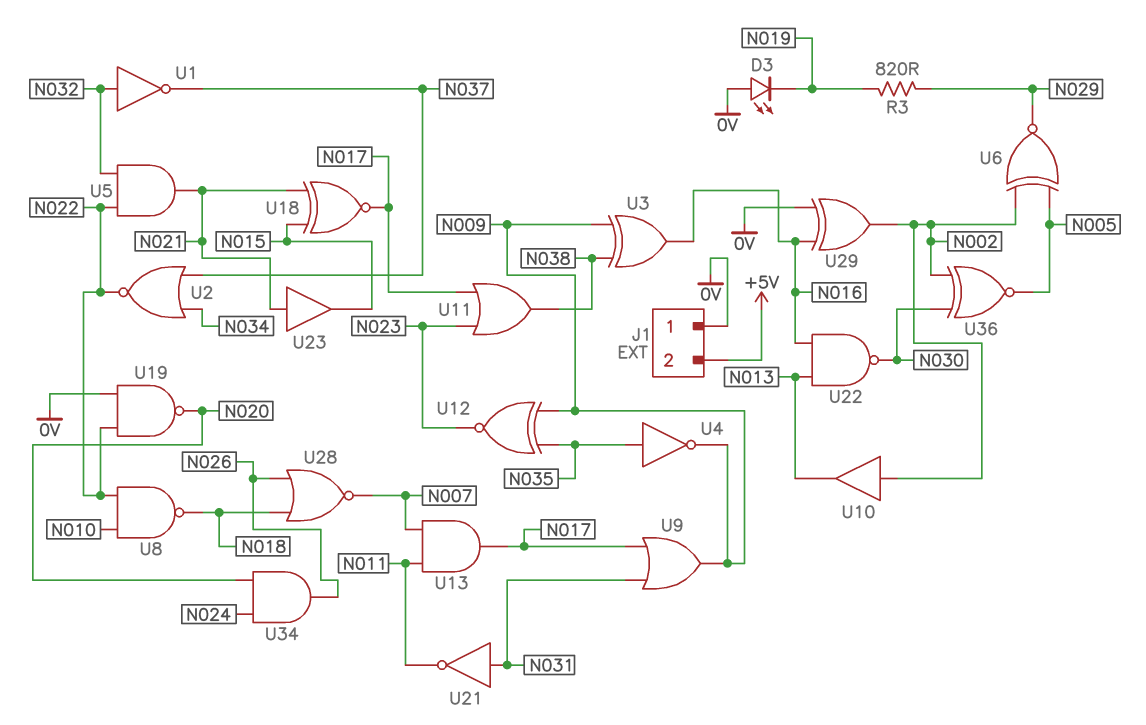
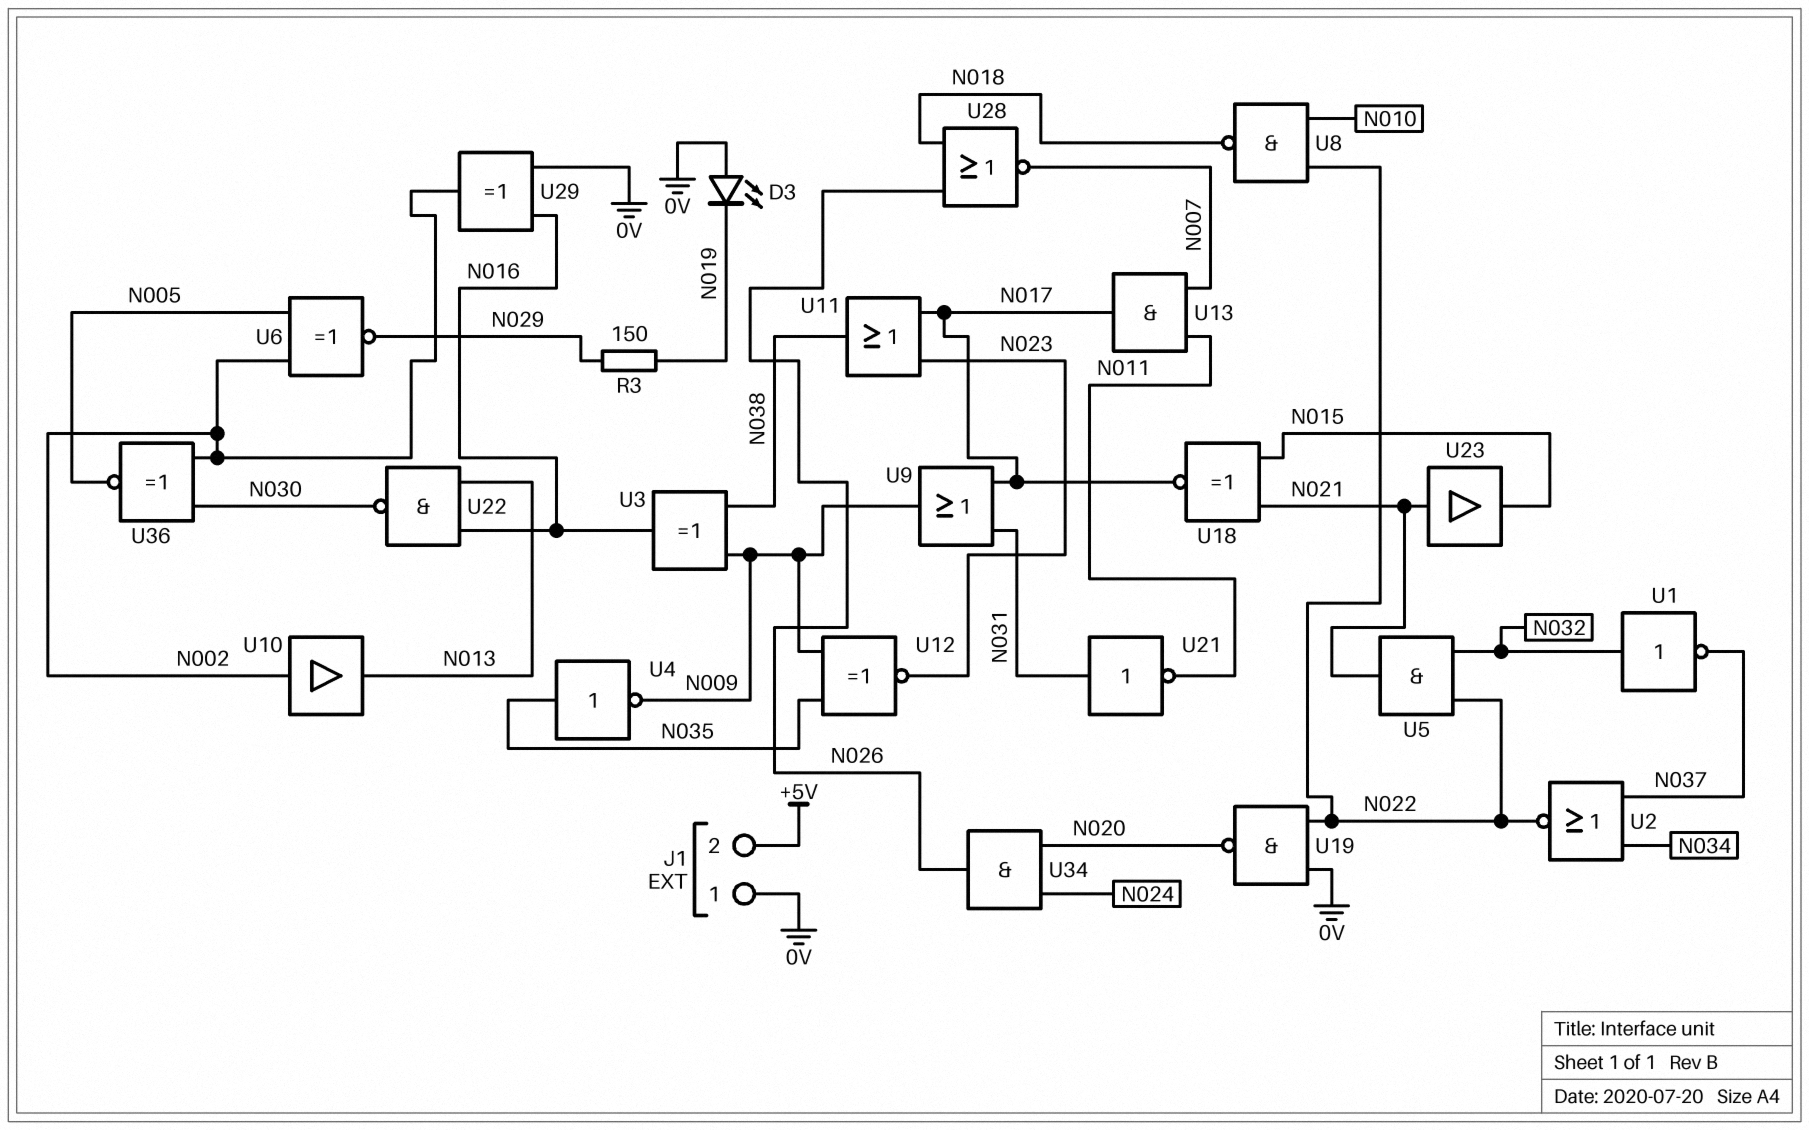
R3: 820 (N019, N029) -> 150 (N019, N029)

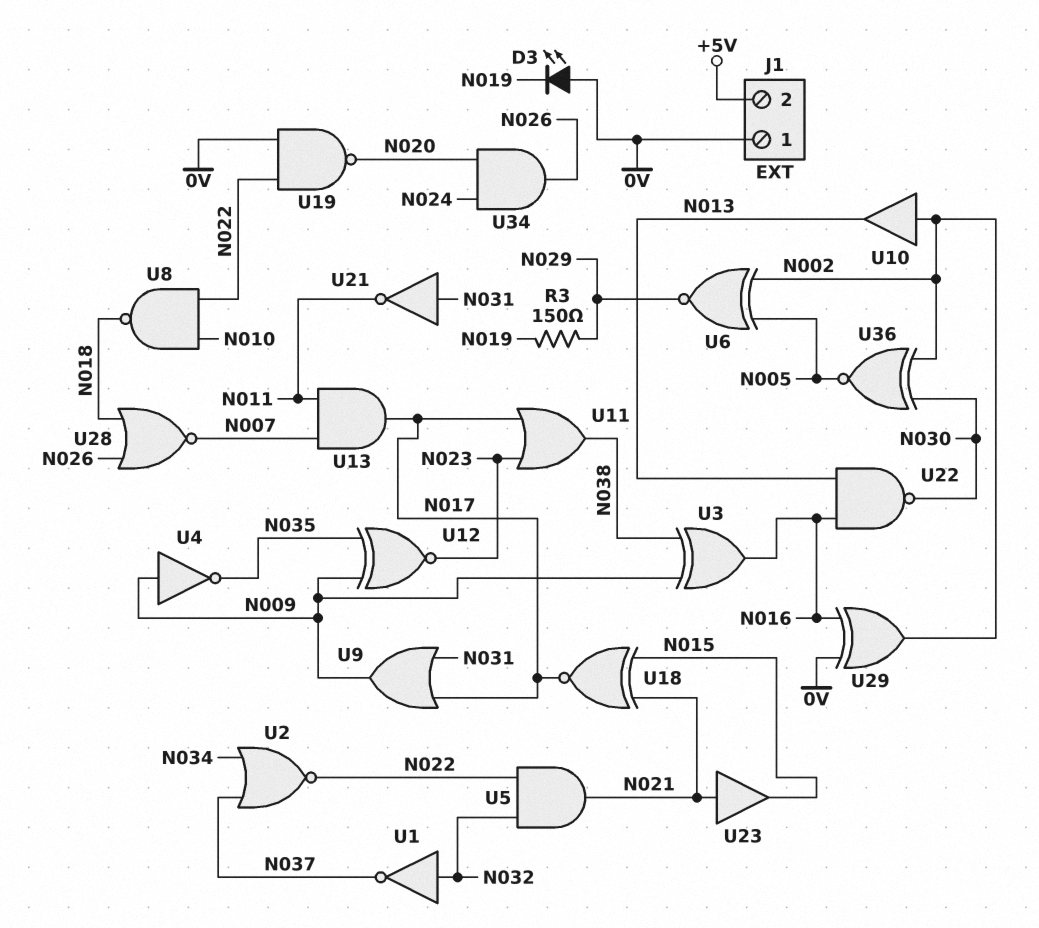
U4: NOT (in N035, out N009) -> NOT (in N009, out N035)

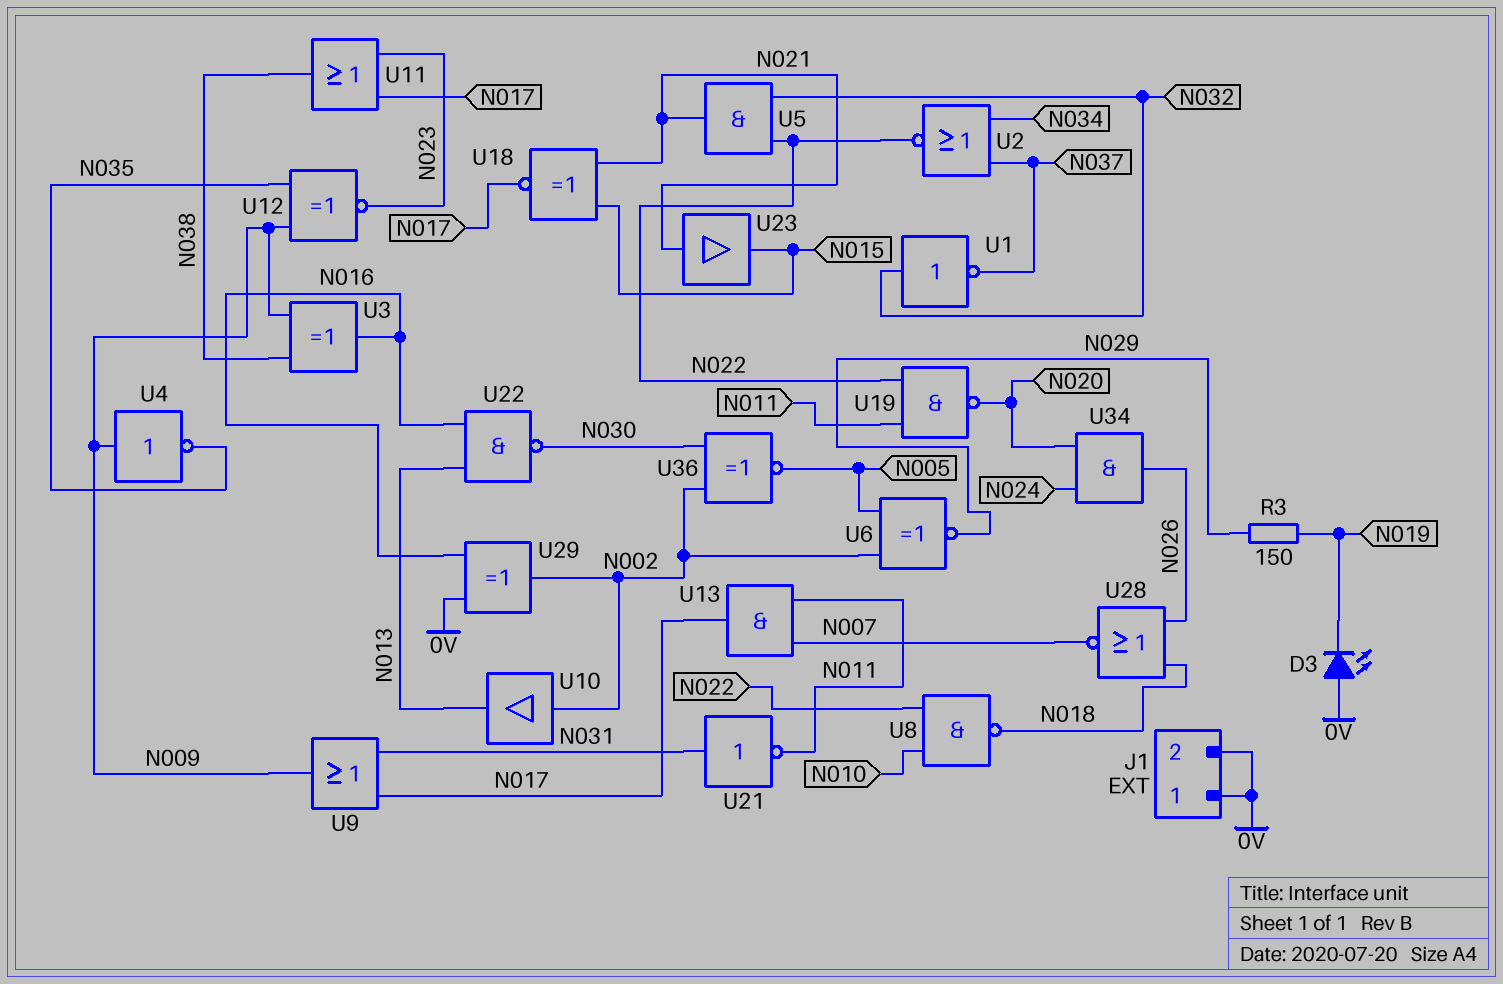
J1 pin 2: +5V -> 0V
U19: NAND (in 0V, in N022, out N020) -> NAND (in N011, in N022, out N020)

